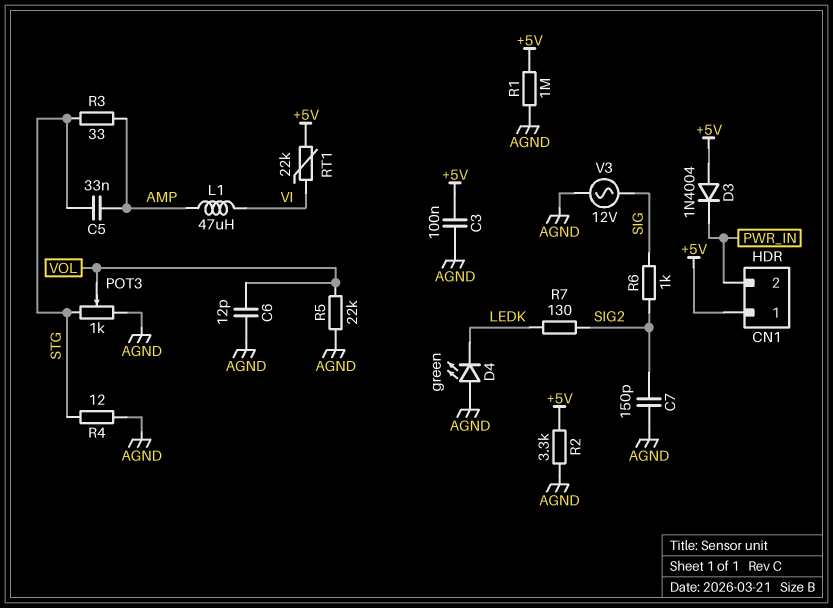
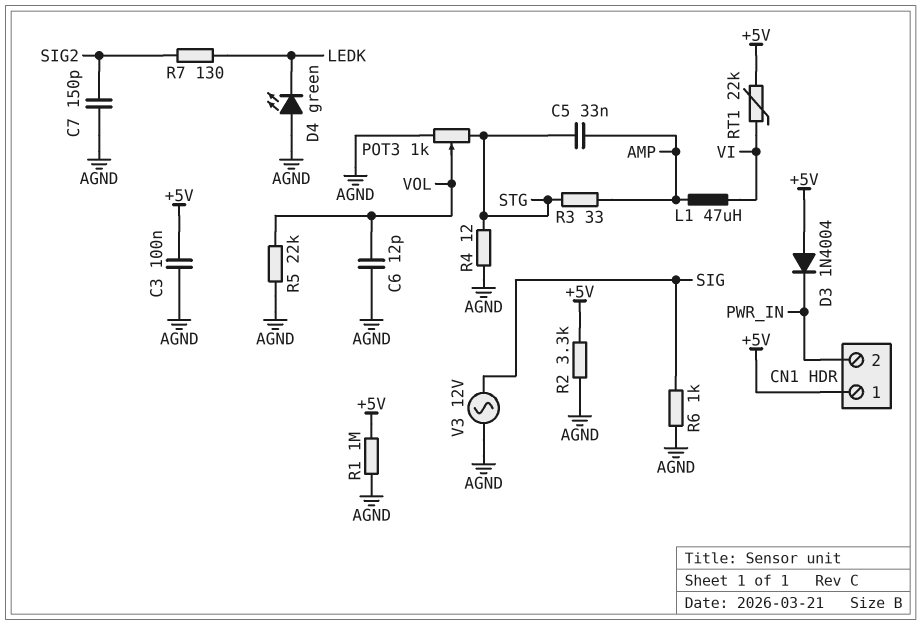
R6: 1k (SIG, SIG2) -> 1k (AGND, SIG)

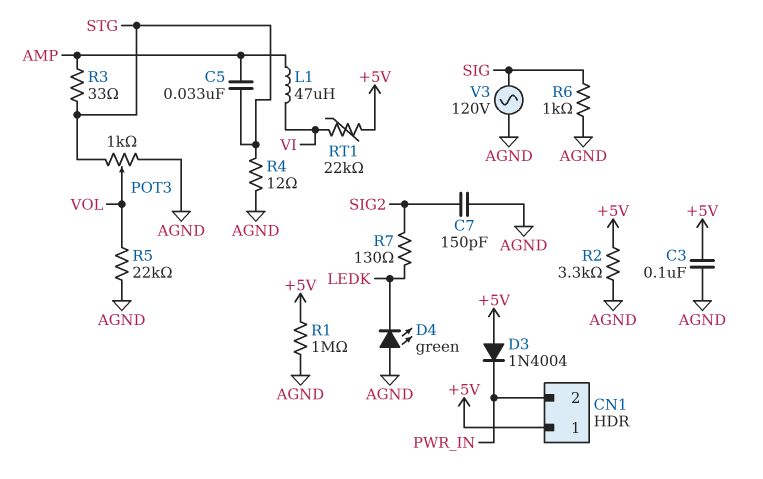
C6: 12pF (AGND, VOL) -> none
V3: AC 12V (AGND, SIG) -> AC 120V (AGND, SIG)

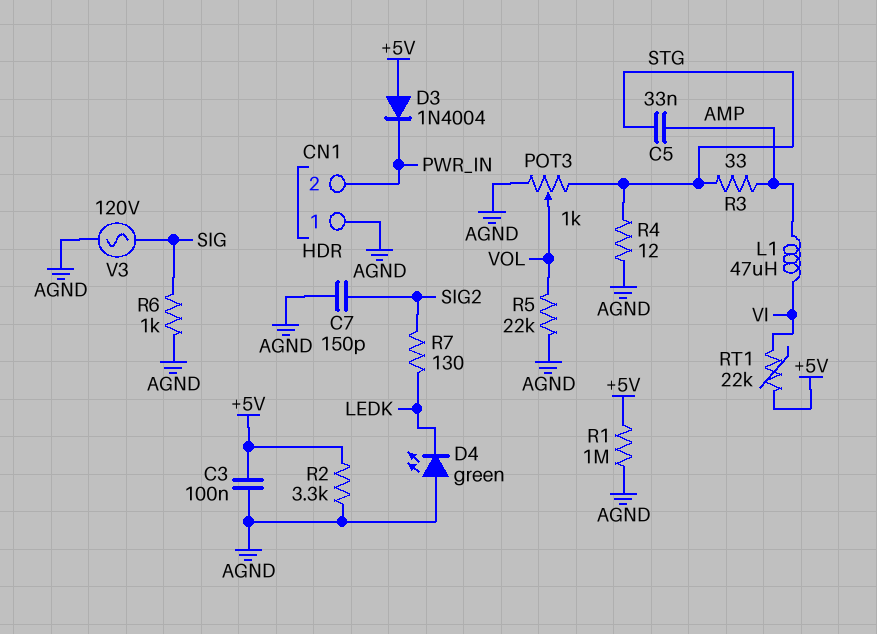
CN1 pin 1: +5V -> AGND

